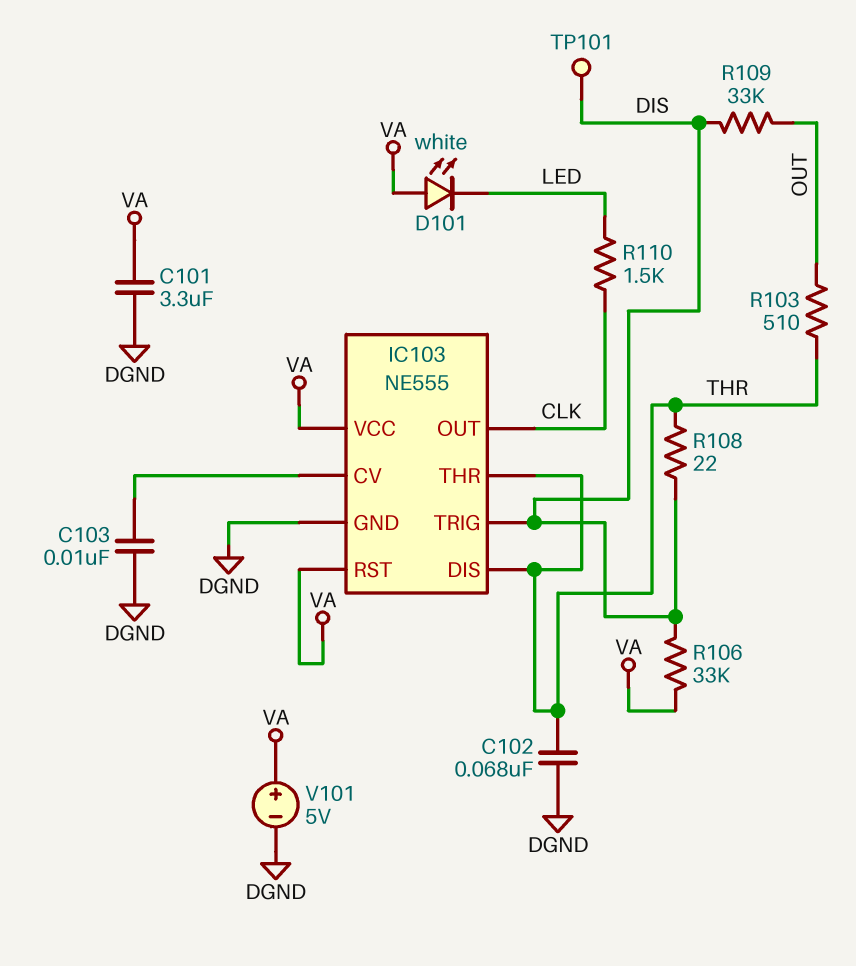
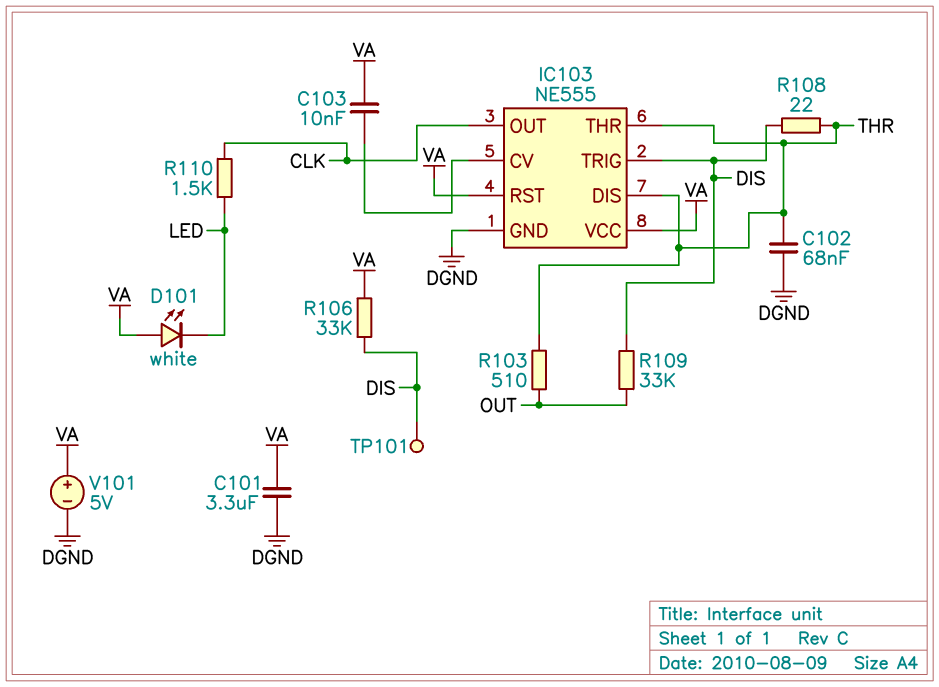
C103: 10nF (DGND, IC103/CV) -> 10nF (IC103/CV, VA)

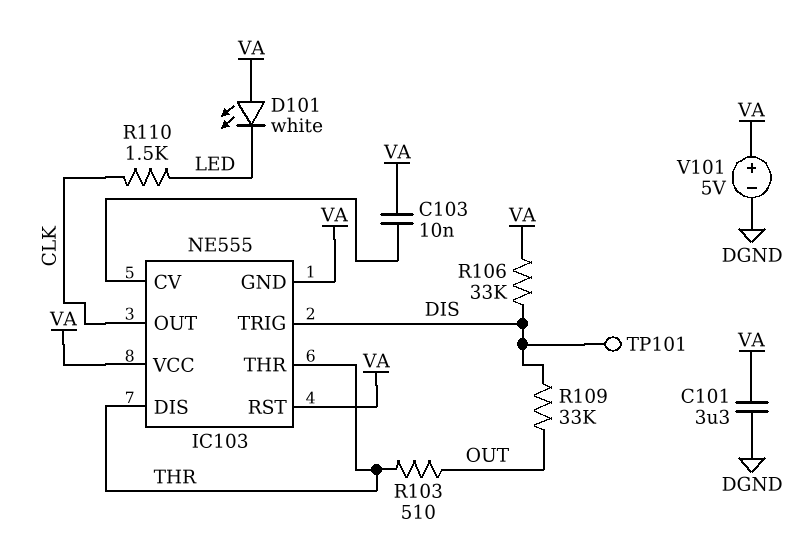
C102: 68nF (DGND, THR) -> none
IC103 pin GND: DGND -> VA
R108: 22 (DIS, THR) -> none

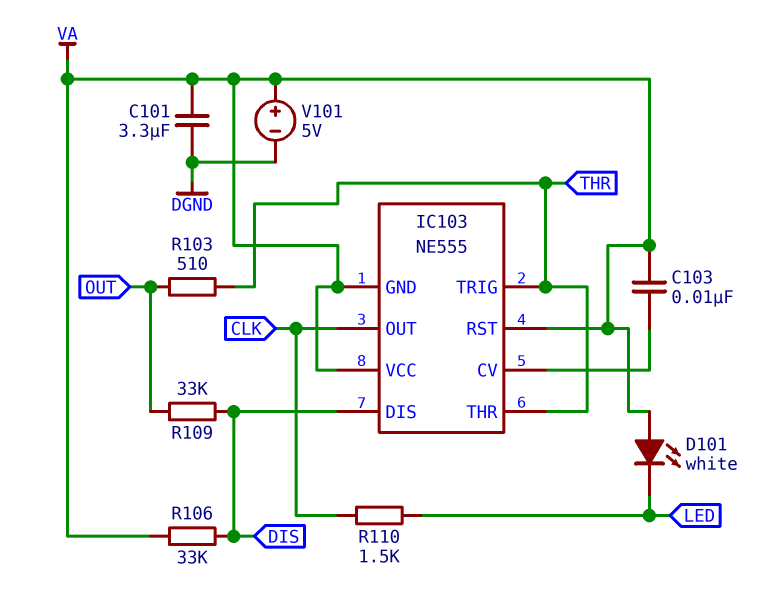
IC103 pin DIS: THR -> DIS
IC103 pin TRIG: DIS -> THR
TP101: test point (DIS) -> none

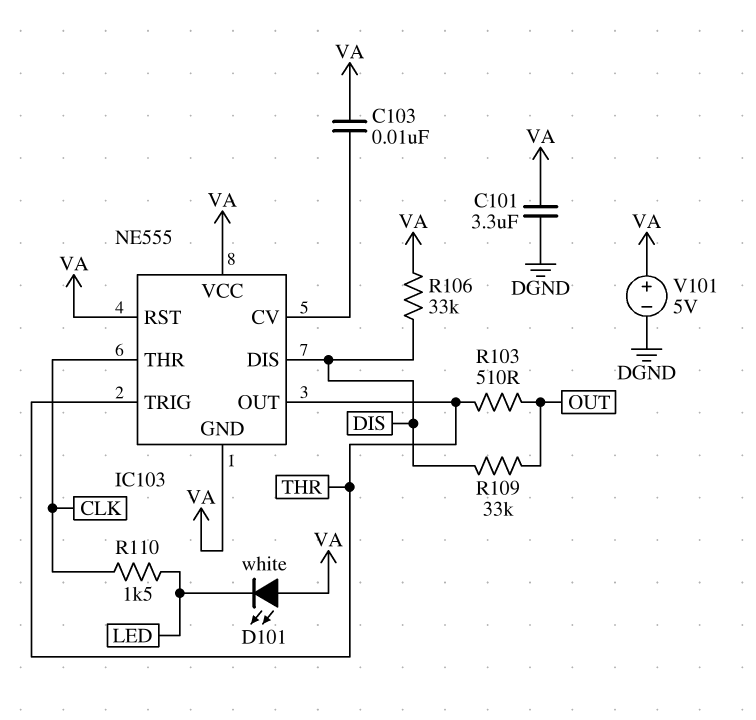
IC103 pin OUT: CLK -> THR
IC103 pin THR: THR -> CLK

